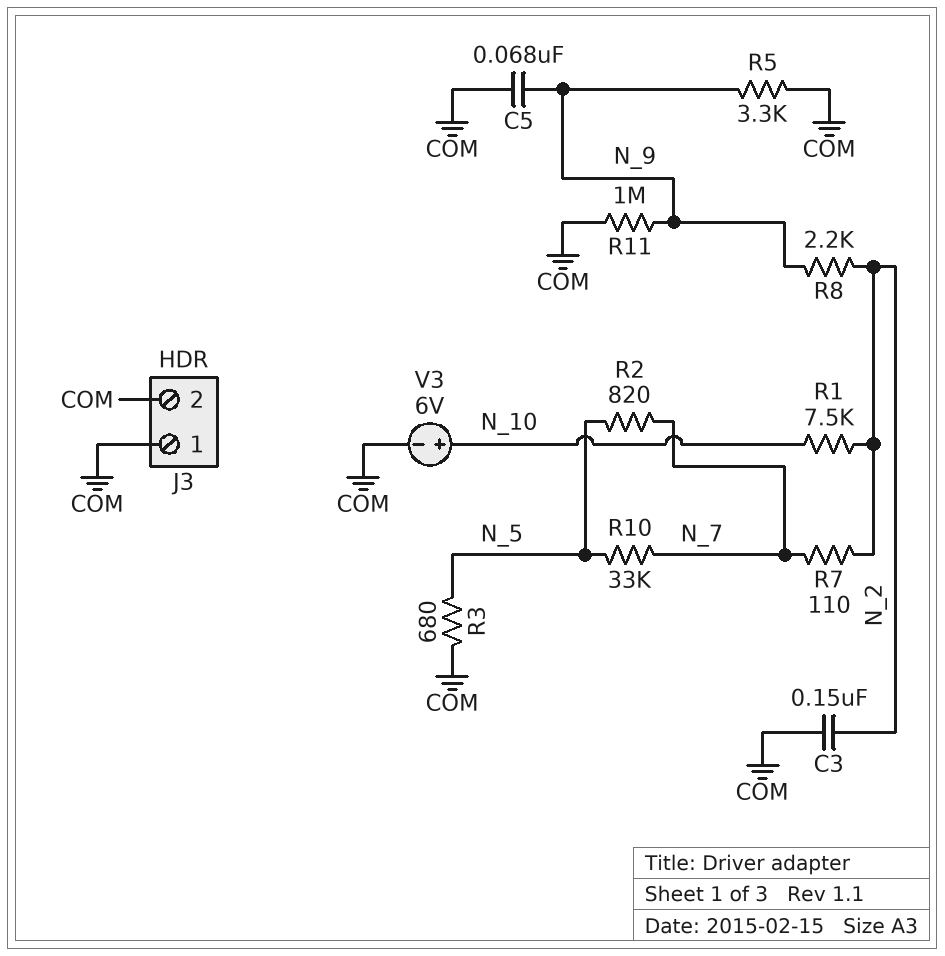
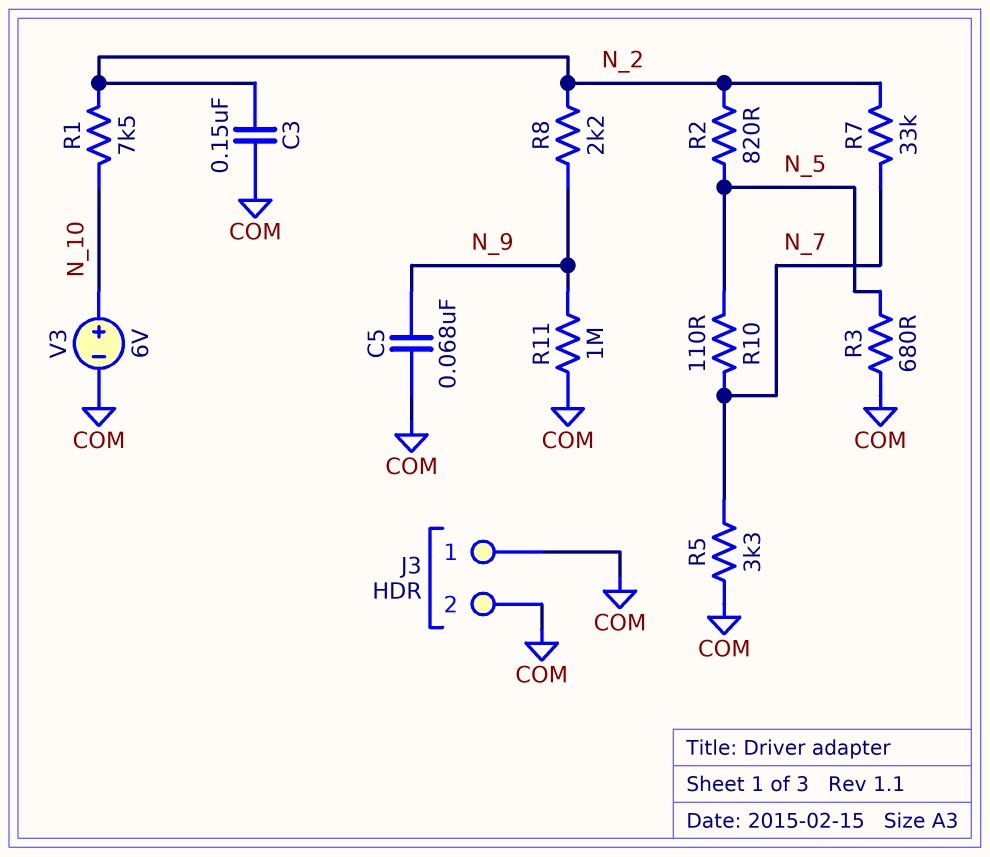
R2: 820 (N_5, N_7) -> 820 (N_2, N_5)
R5: 3.3k (COM, N_9) -> 3.3k (COM, N_7)
R7: 110 (N_2, N_7) -> 33k (N_2, N_7)
R10: 33k (N_5, N_7) -> 110 (N_5, N_7)

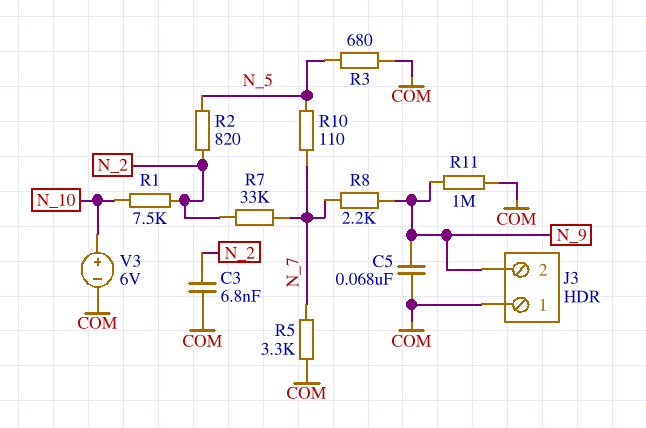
C3: 150nF (COM, N_2) -> 6.8nF (COM, N_2)
J3 pin 2: COM -> N_9
R8: 2.2k (N_2, N_9) -> 2.2k (N_7, N_9)

